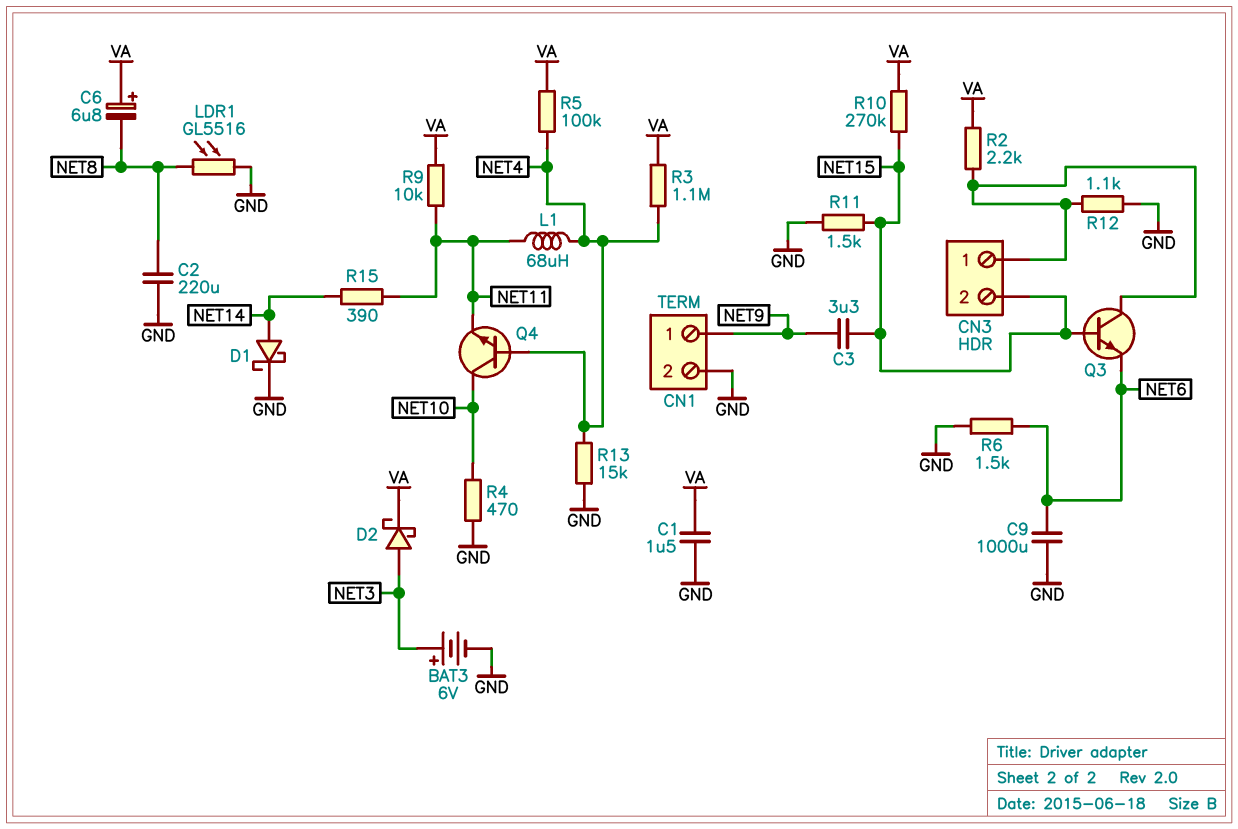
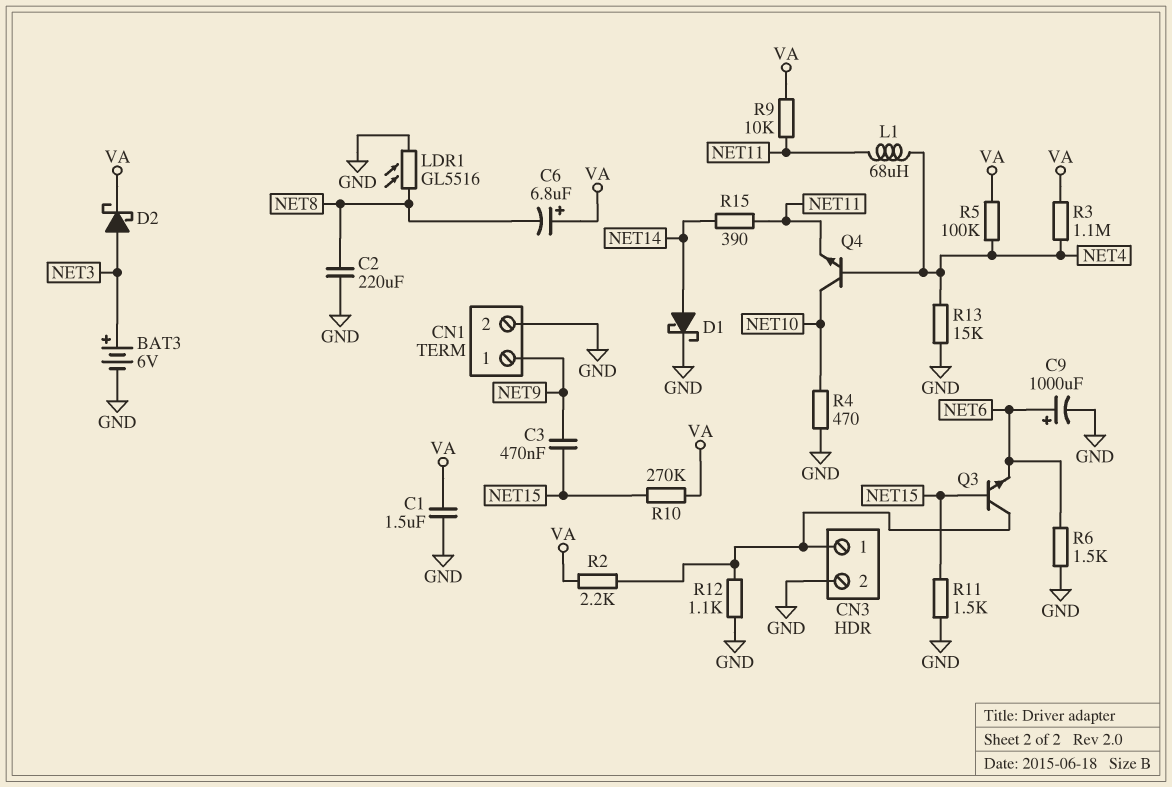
C3: 3.3uF (NET9, NET15) -> 470nF (NET9, NET15)
C9: 1000uF (GND, NET6) -> 1000uF (plus NET6, minus GND)
CN3 pin 2: NET15 -> GND

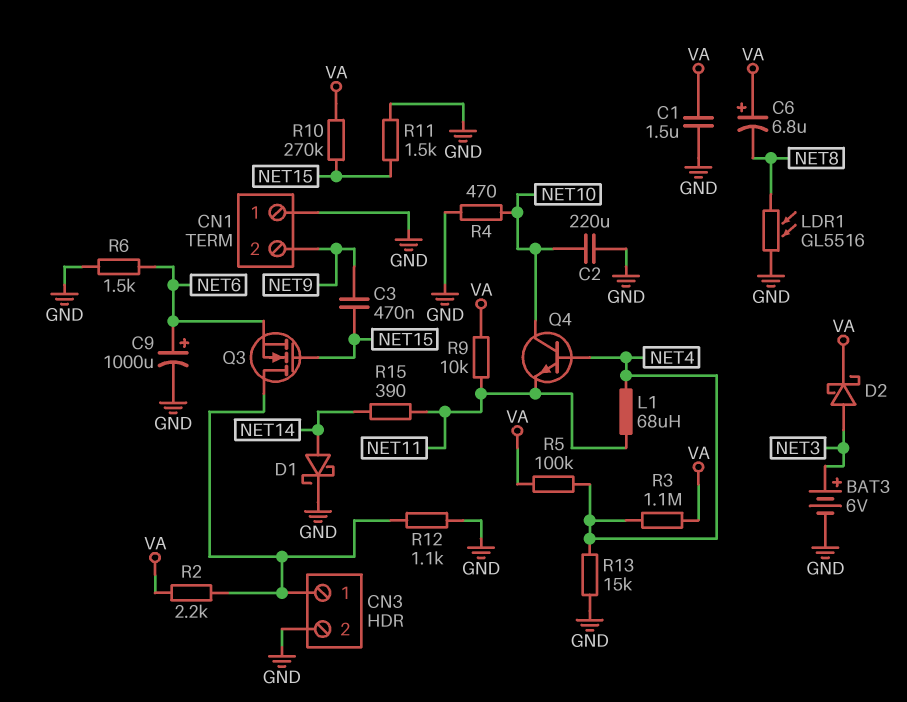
C2: 220uF (GND, NET8) -> 220uF (GND, NET10)
CN1 pin 1: NET9 -> GND
CN1 pin 2: GND -> NET9
Q3: NPN (B NET15, C CN3/1, E NET6) -> NMOS (G NET15, D CN3/1, S NET6)

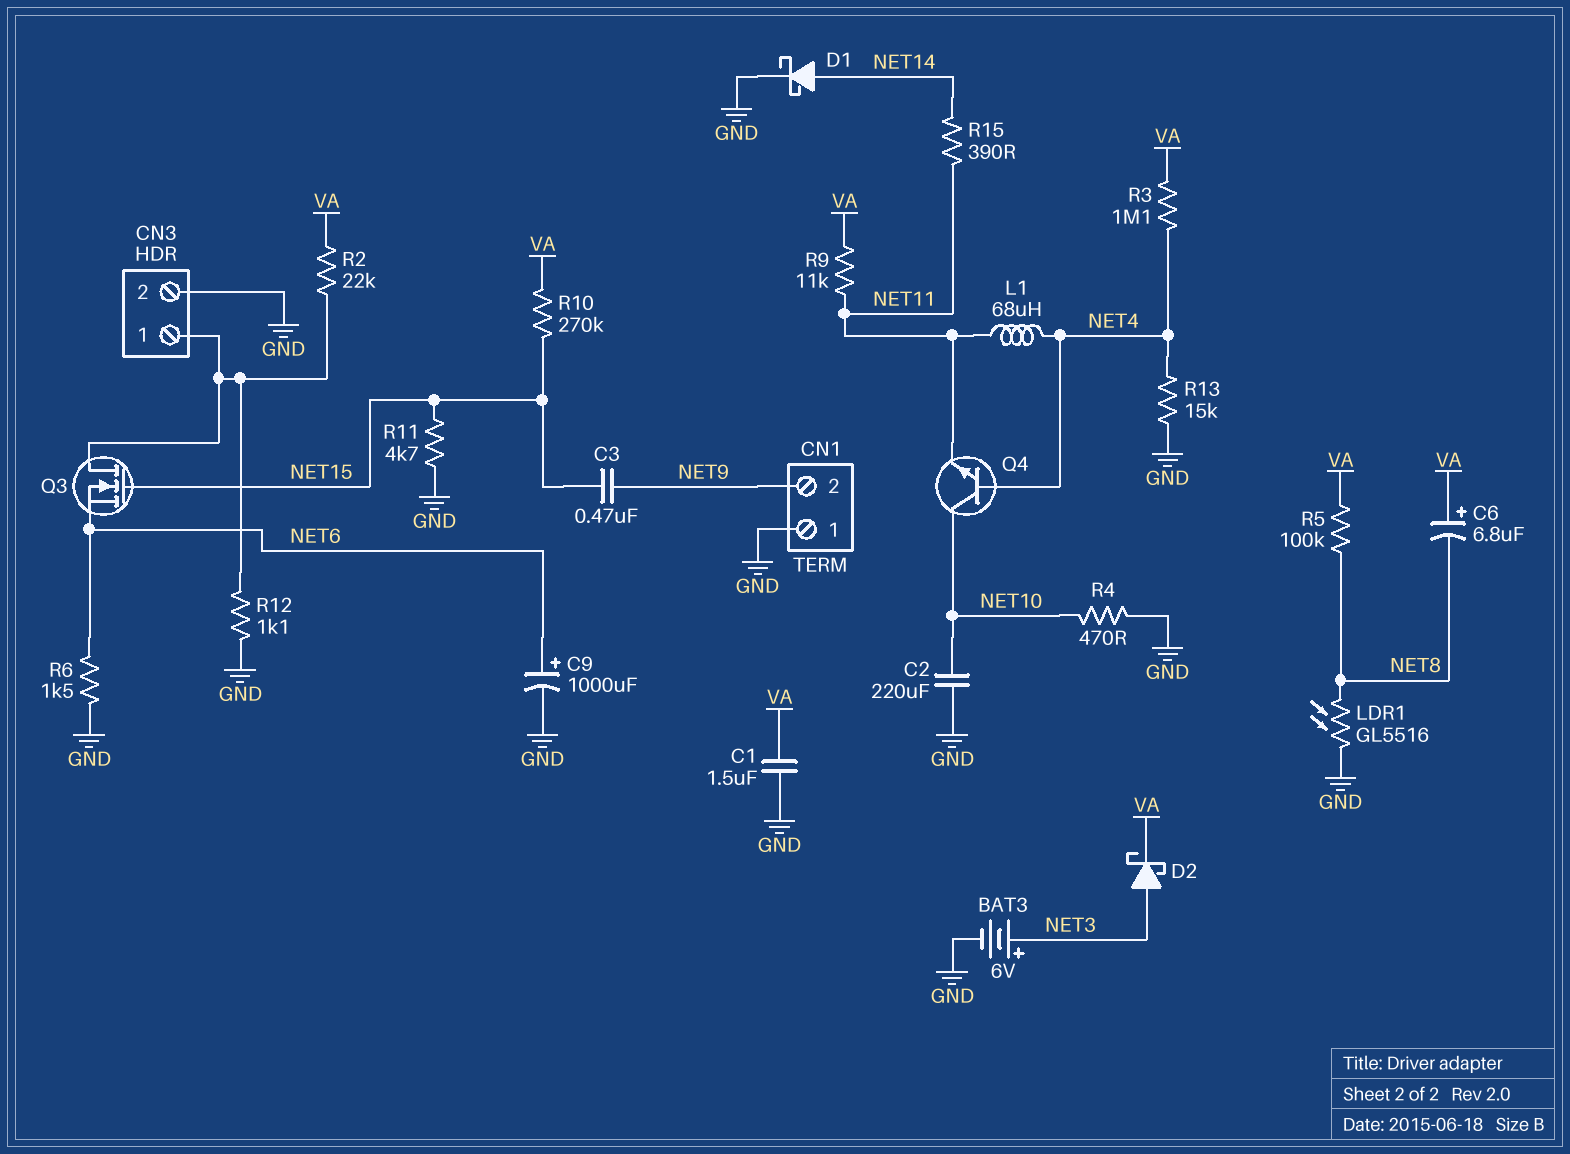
R2: 2.2k (CN3/1, VA) -> 22k (CN3/1, VA)
R5: 100k (NET4, VA) -> 100k (NET8, VA)
R9: 10k (NET11, VA) -> 11k (NET11, VA)
R11: 1.5k (GND, NET15) -> 4.7k (GND, NET15)

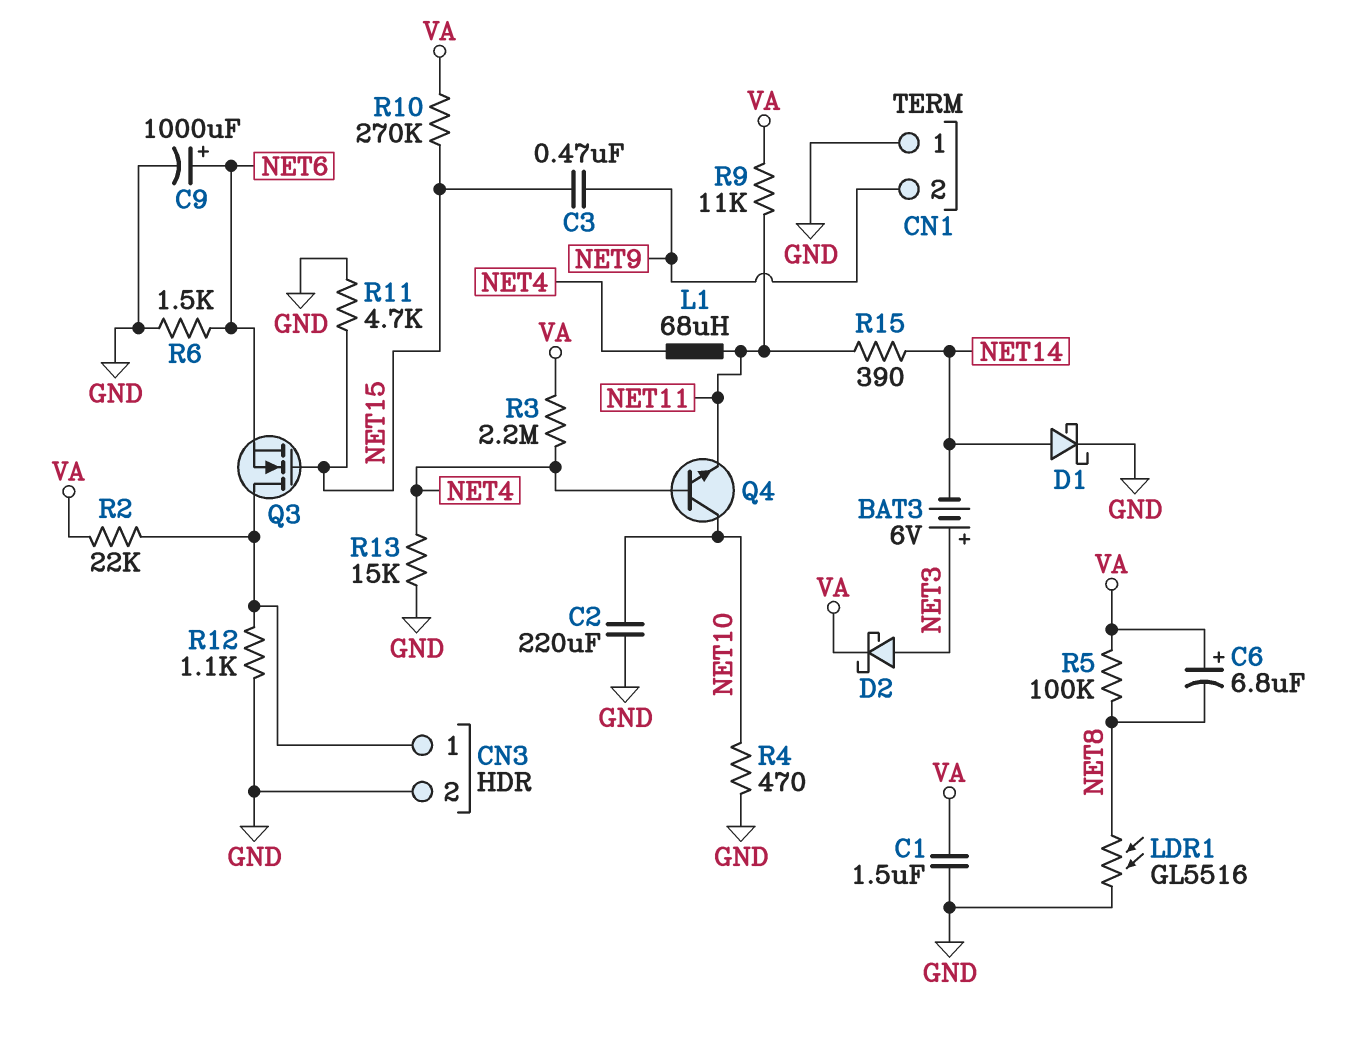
BAT3: 6V (plus NET3, minus GND) -> 6V (plus NET3, minus NET14)
R3: 1.1M (NET4, VA) -> 2.2M (NET4, VA)

